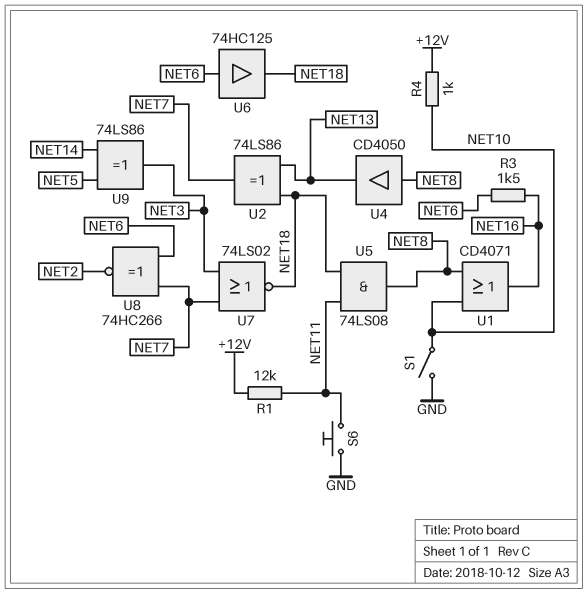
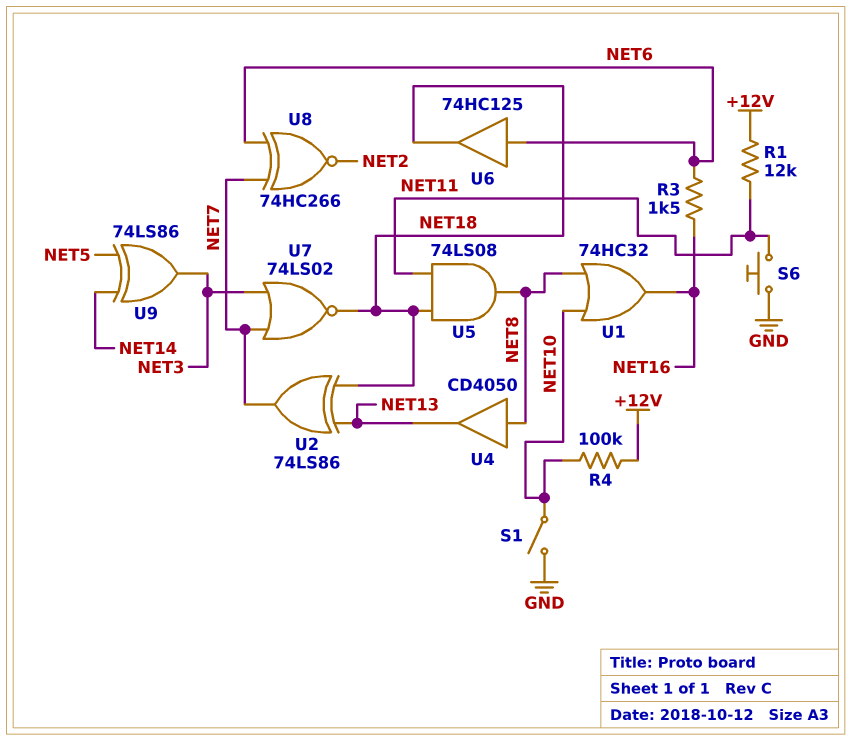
R4: 1k (+12V, NET10) -> 100k (+12V, NET10)
U1: OR CD4071 (in NET8, in NET10, out NET16) -> OR 74HC32 (in NET8, in NET10, out NET16)

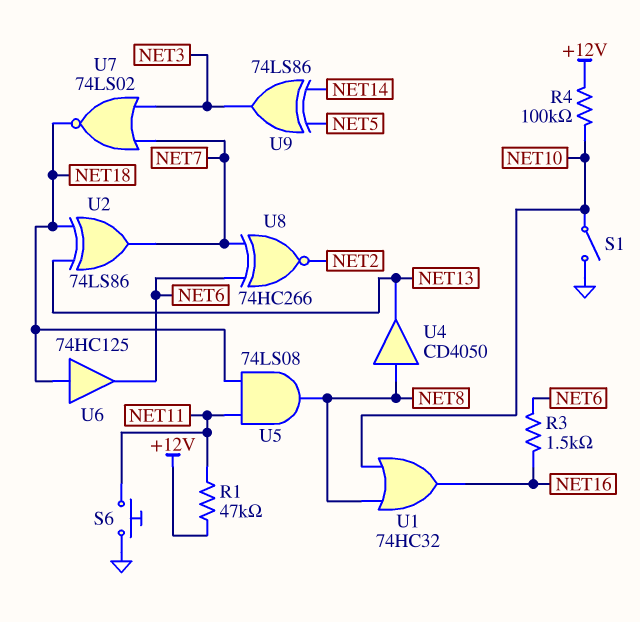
R1: 12k (+12V, NET11) -> 47k (+12V, NET11)
U6: buffer 74HC125 (in NET6, out NET18) -> buffer 74HC125 (in NET18, out NET6)

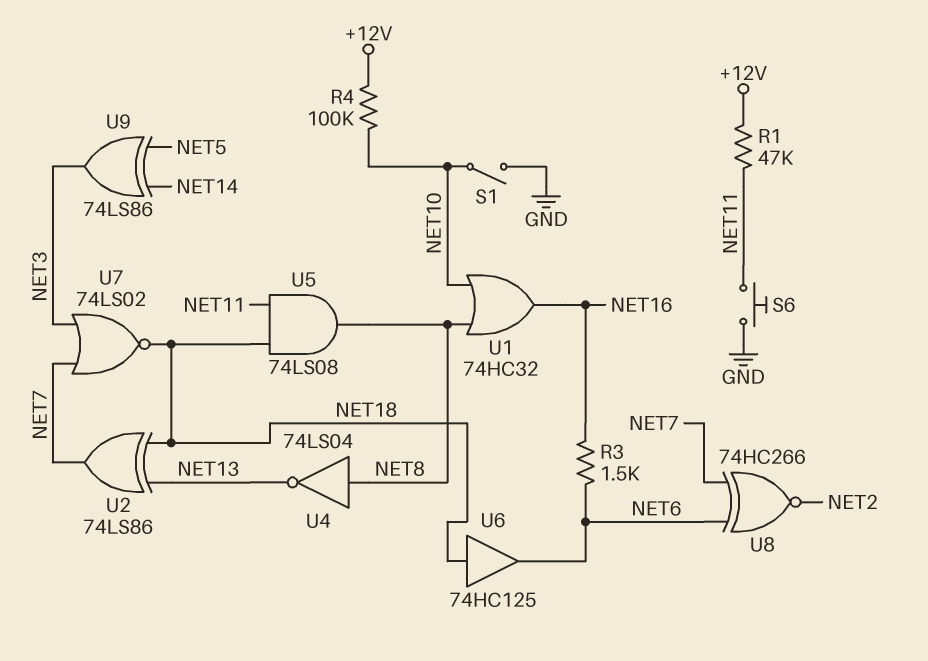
U4: buffer CD4050 (in NET8, out NET13) -> NOT 74LS04 (in NET8, out NET13)

